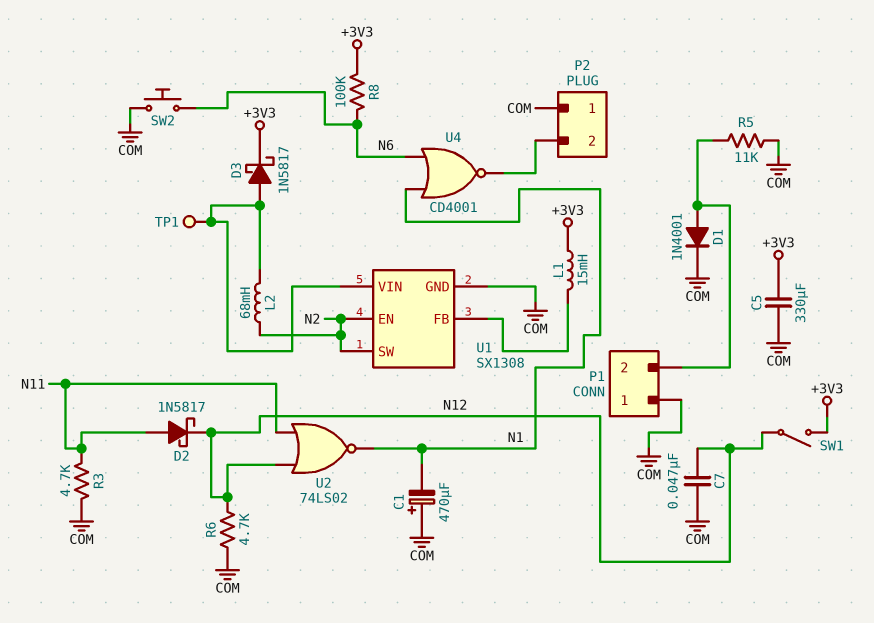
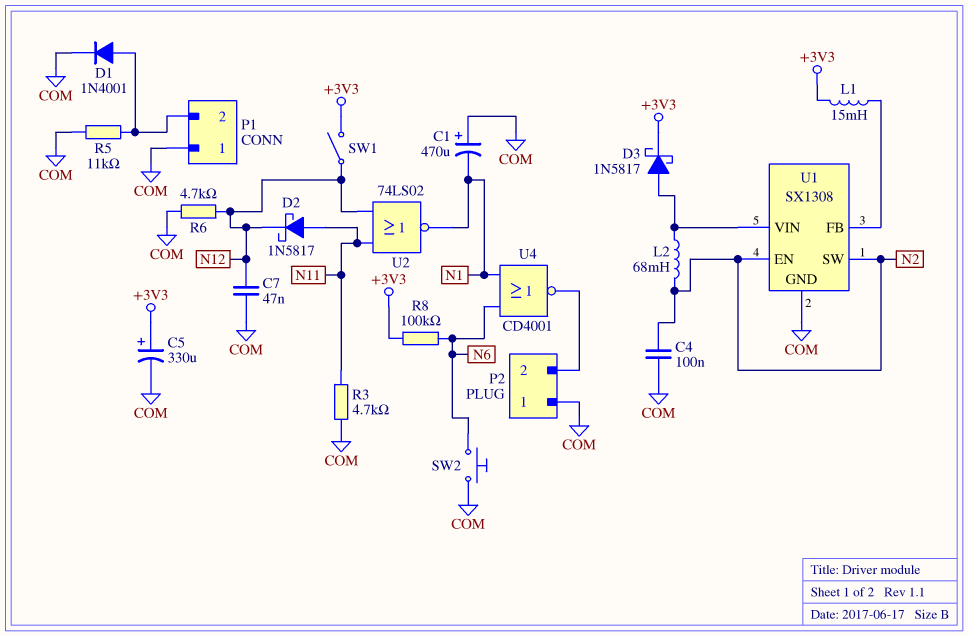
C4: none -> 100nF (COM, N2)
C5: 330uF (+3V3, COM) -> 330uF (plus +3V3, minus COM)
TP1: test point (U1/VIN) -> none

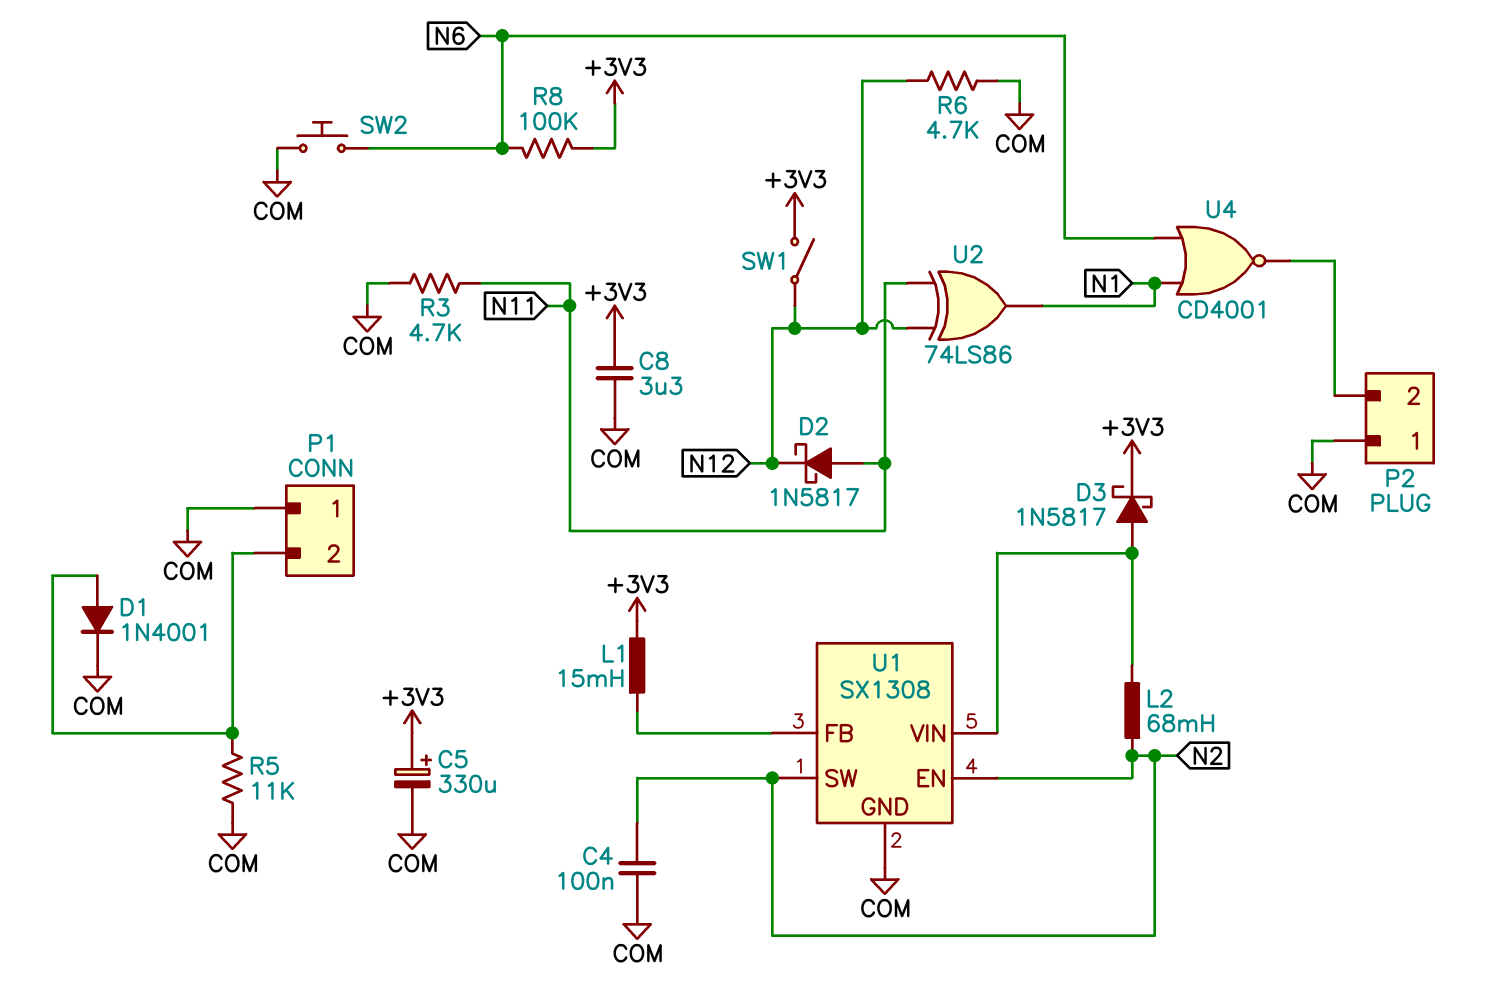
C1: 470uF (plus COM, minus N1) -> none
C7: 47nF (COM, N12) -> none
C8: none -> 3.3uF (+3V3, COM)
U2: NOR 74LS02 (in N11, in N12, out N1) -> XOR 74LS86 (in N11, in N12, out N1)

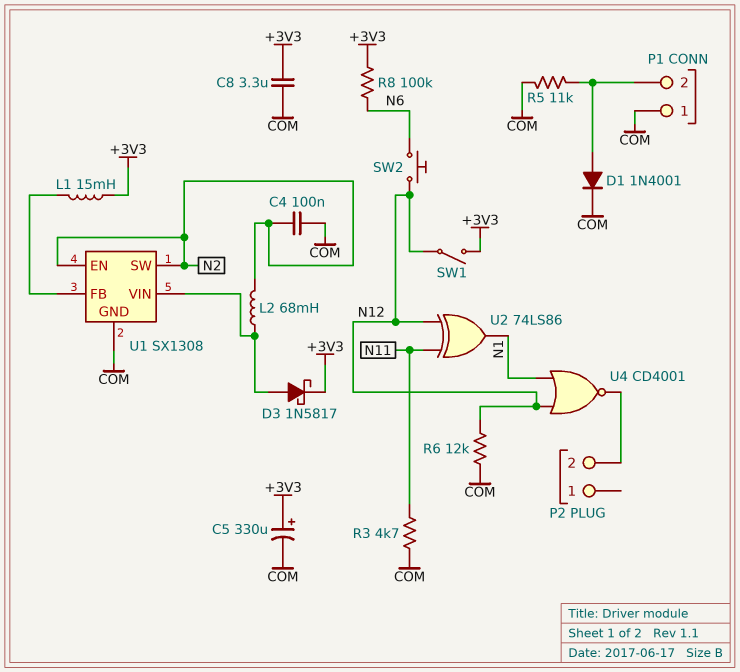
D2: schottky 1N5817 (A N11, K N12) -> none
P2 pin 1: COM -> none
R6: 4.7k (COM, N12) -> 12k (COM, N12)
SW2: button (COM, N6) -> button (N6, N12)
U4: NOR CD4001 (in N1, in N6, out P2/2) -> NOR CD4001 (in N1, in N12, out P2/2)

